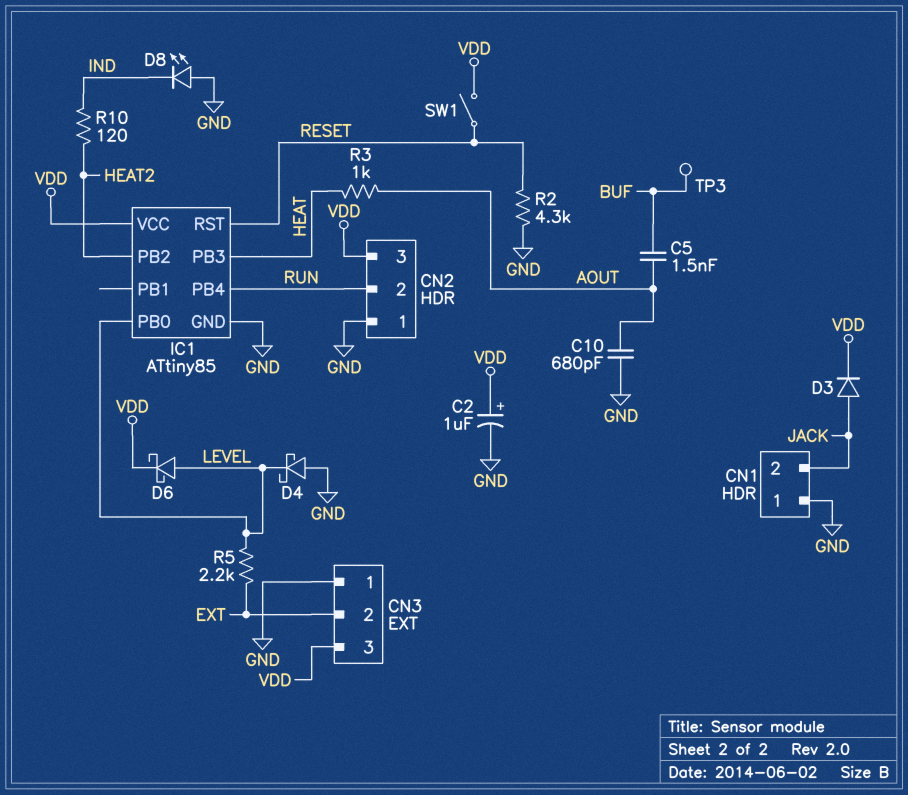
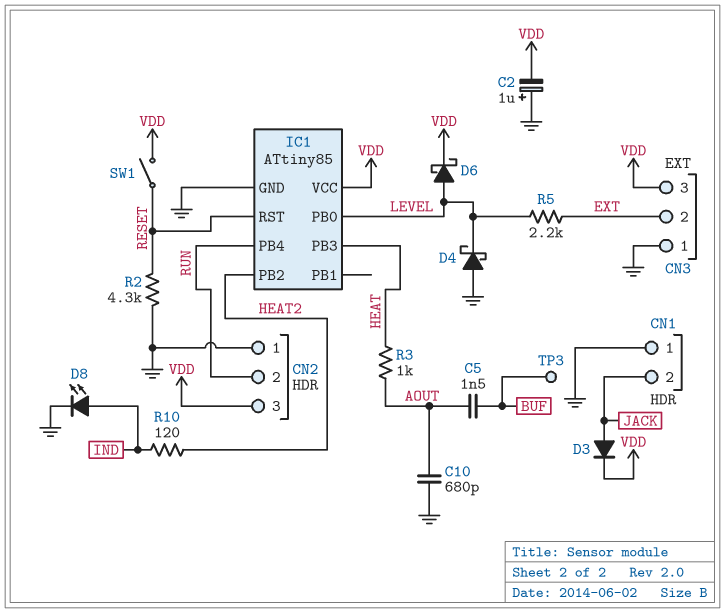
C2: 1uF (plus VDD, minus GND) -> 1uF (plus GND, minus VDD)
D8: LED (A GND, K IND) -> LED (A IND, K GND)

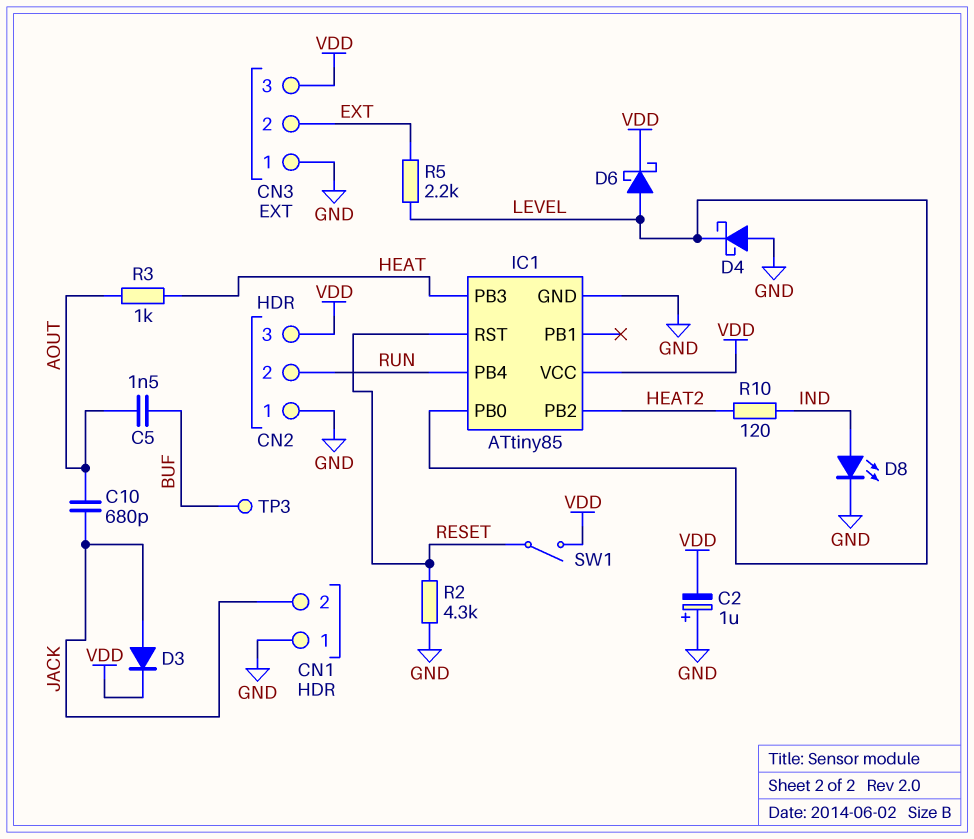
C10: 680pF (AOUT, GND) -> 680pF (AOUT, JACK)

